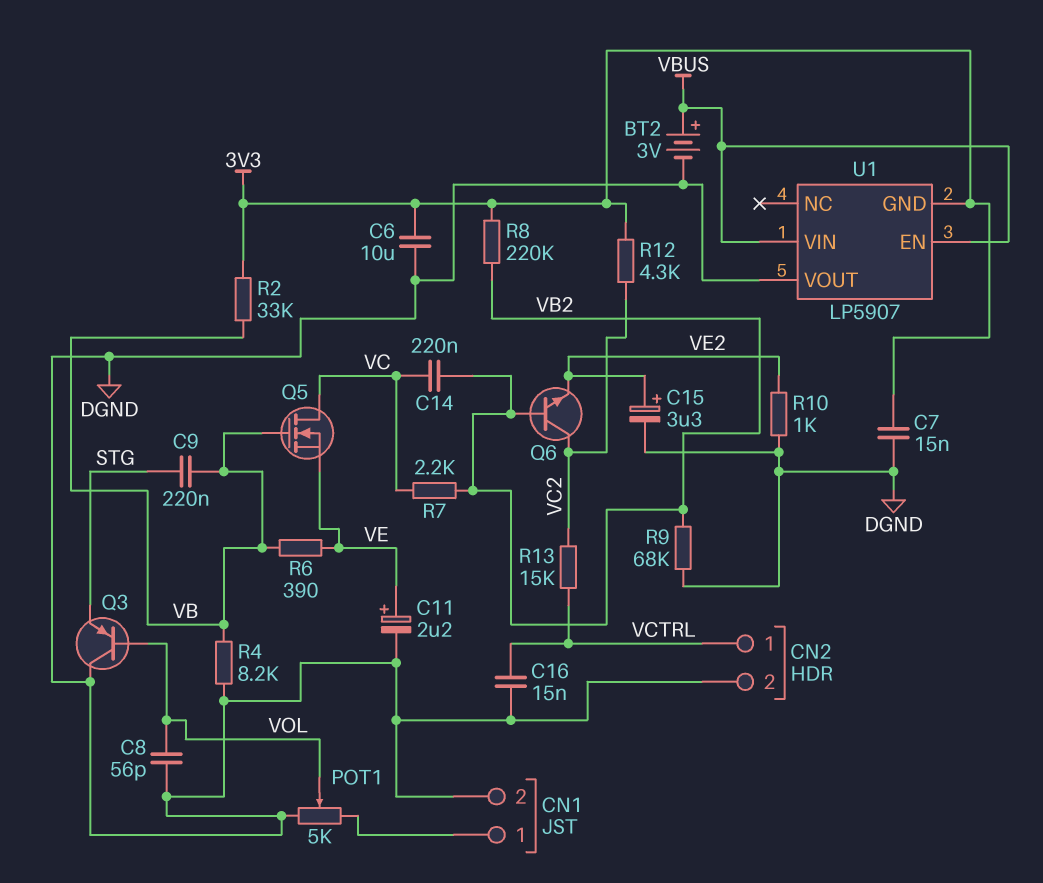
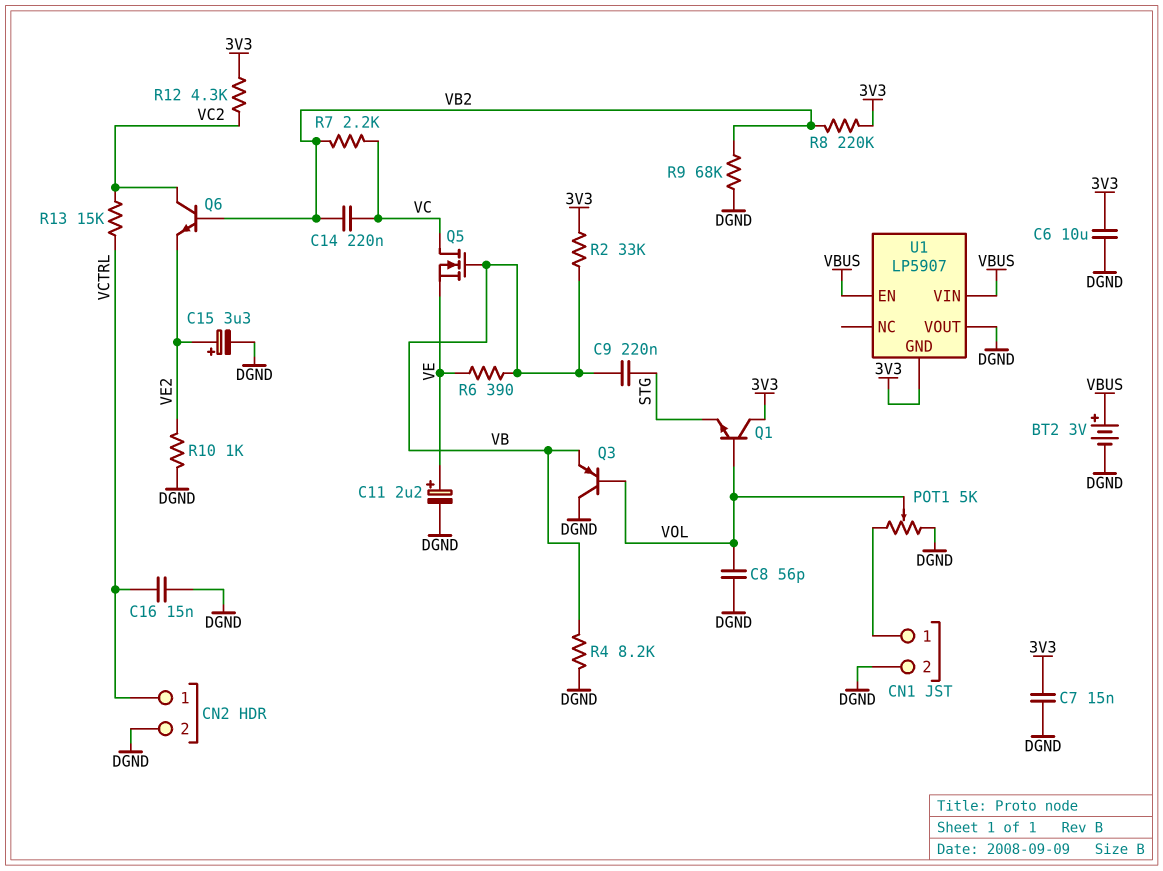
Q1: none -> NPN (B VOL, C 3V3, E STG)
Q3: PNP (B VOL, C DGND, E STG) -> PNP (B VOL, C DGND, E VB)

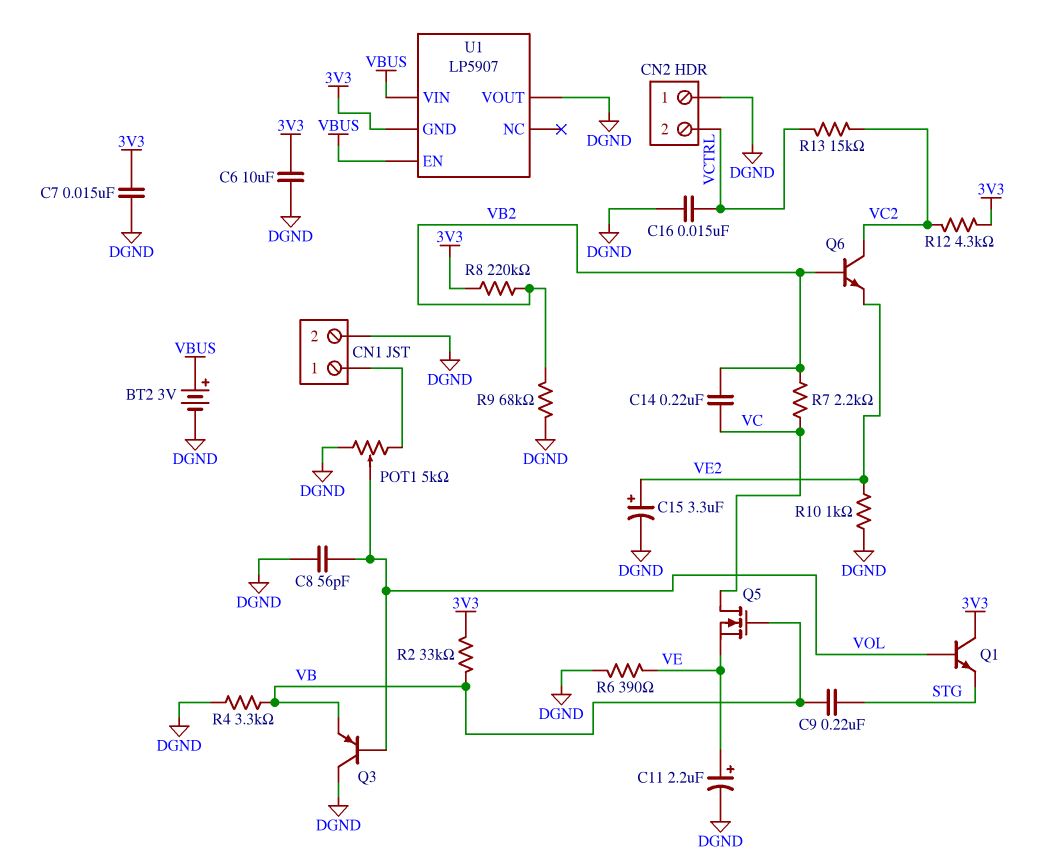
CN2 pin 1: VCTRL -> DGND
CN2 pin 2: DGND -> VCTRL
R4: 8.2k (DGND, VB) -> 3.3k (DGND, VB)
R6: 390 (VB, VE) -> 390 (DGND, VE)

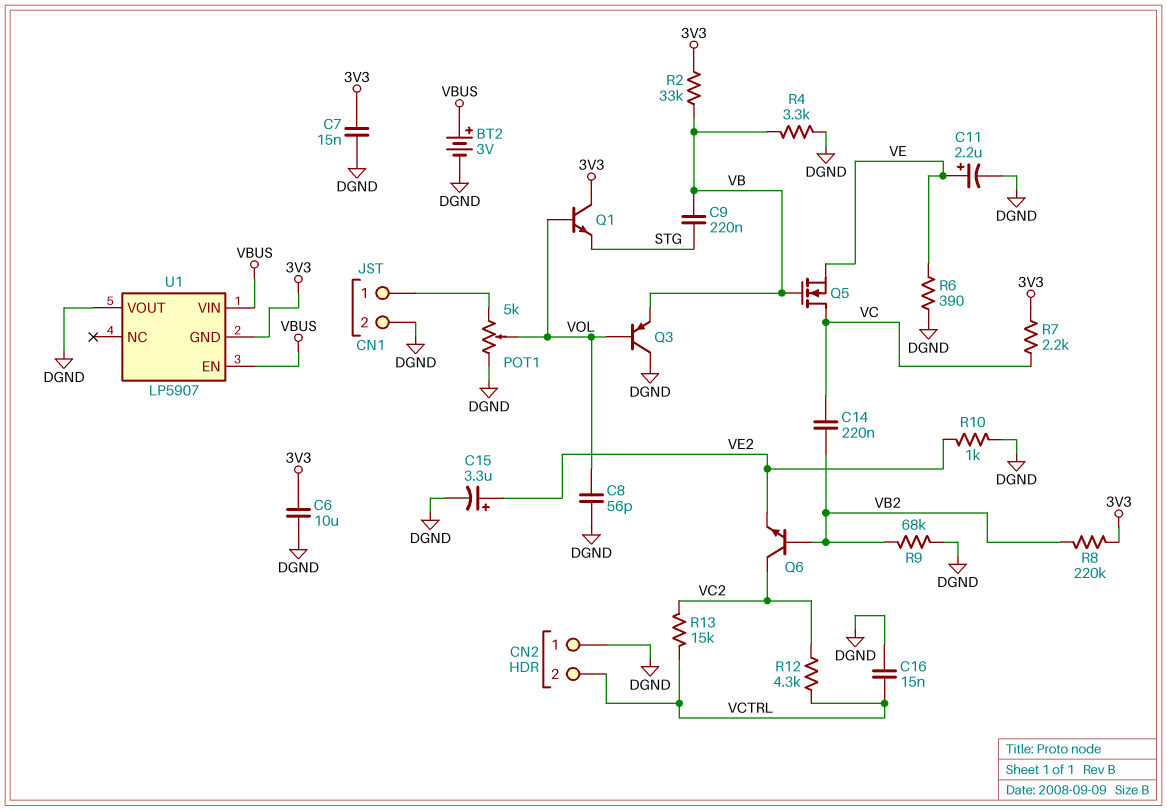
R7: 2.2k (VB2, VC) -> 2.2k (3V3, VC)
R12: 4.3k (3V3, VC2) -> 4.3k (VC2, VCTRL)

